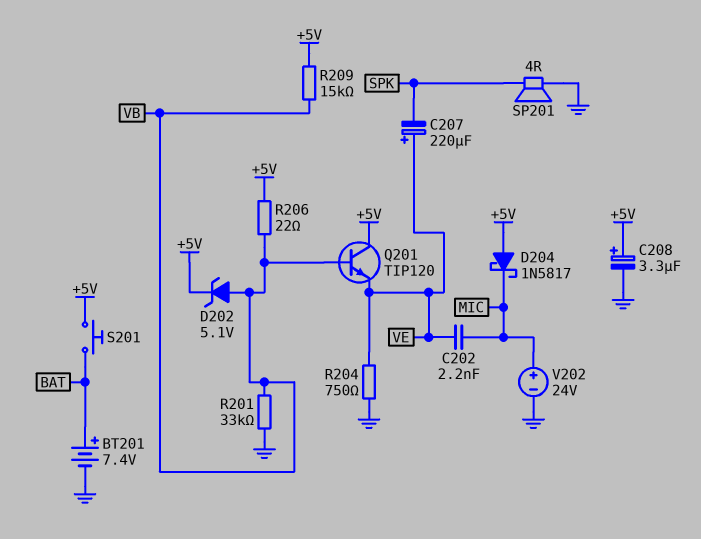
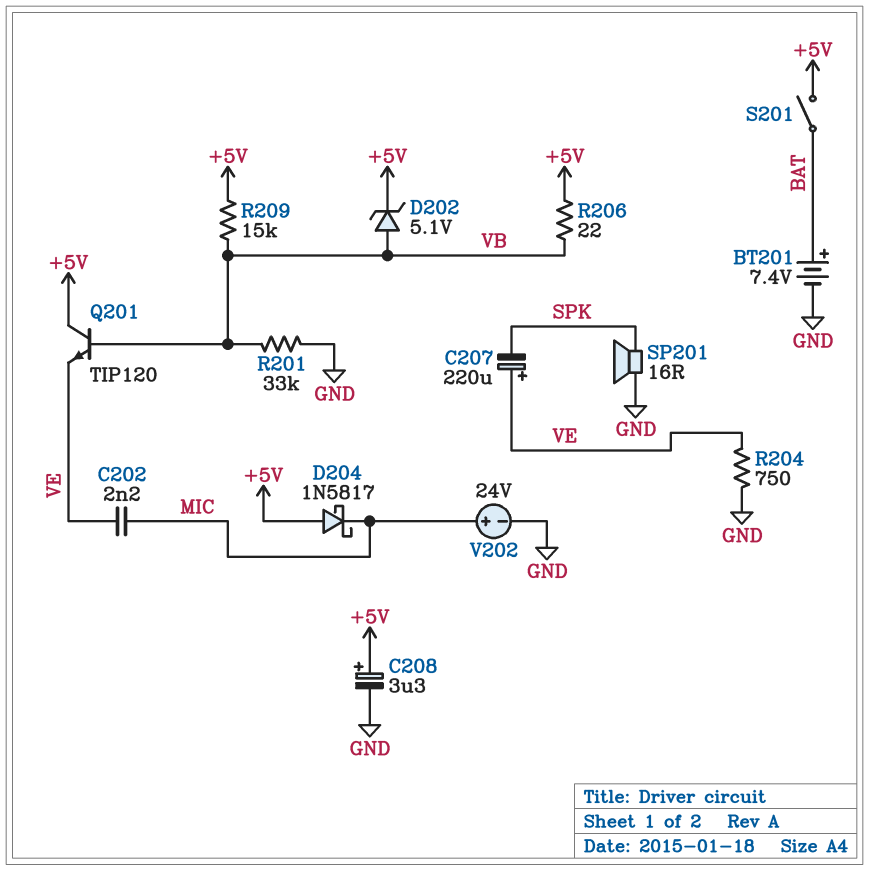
S201: button (+5V, BAT) -> switch (+5V, BAT)
SP201: speaker 4R (GND, SPK) -> speaker 16R (GND, SPK)

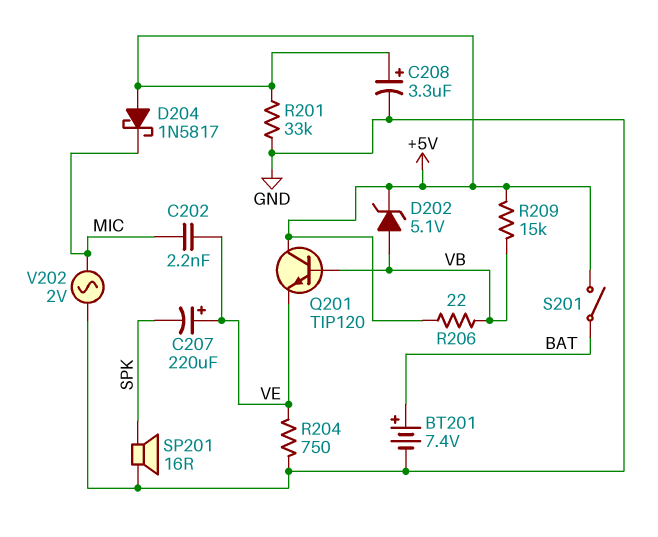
R201: 33k (GND, VB) -> 33k (+5V, GND)
V202: 24V (plus MIC, minus GND) -> AC 2V (GND, MIC)

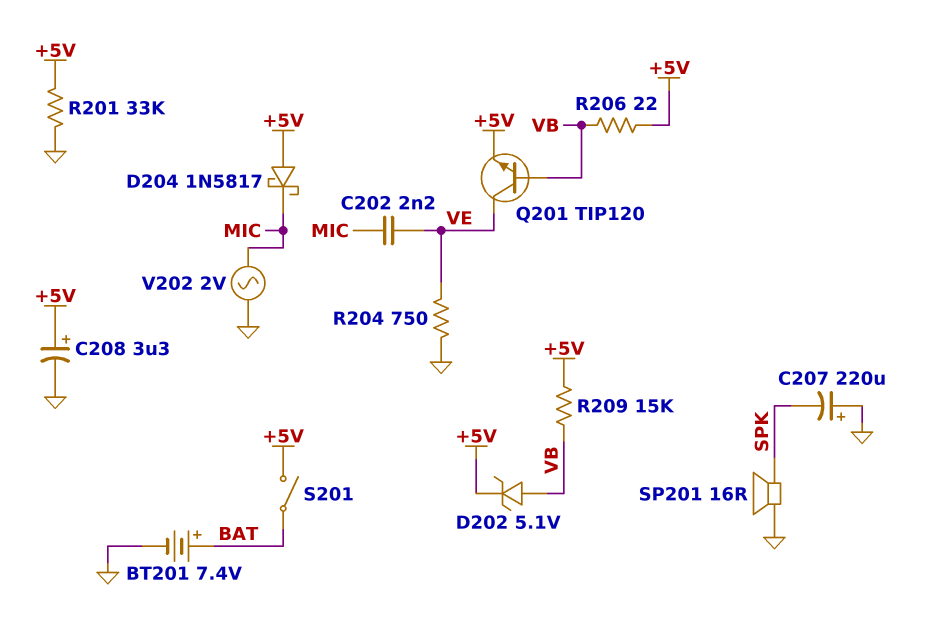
C207: 220uF (plus VE, minus SPK) -> 220uF (plus GND, minus SPK)
Q201: NPN TIP120 (B VB, C +5V, E VE) -> NPN TIP120 (B VB, C VE, E +5V)

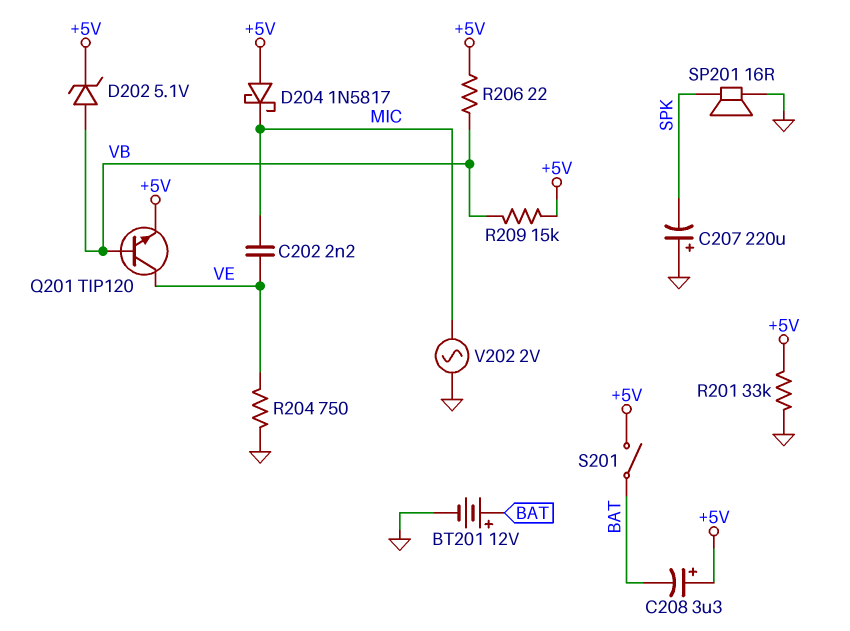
BT201: 7.4V (plus BAT, minus GND) -> 12V (plus BAT, minus GND)
C208: 3.3uF (plus +5V, minus GND) -> 3.3uF (plus +5V, minus BAT)

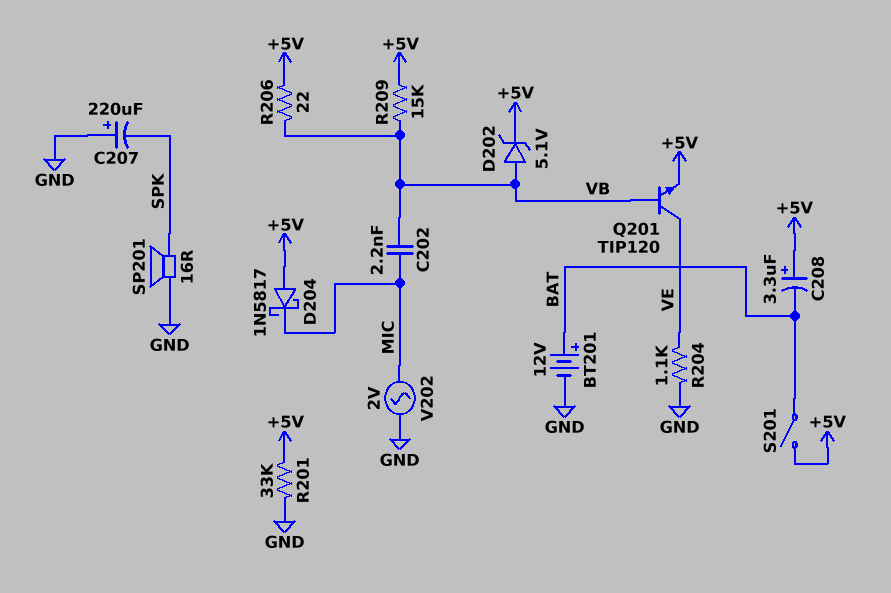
C202: 2.2nF (MIC, VE) -> 2.2nF (MIC, VB)
R204: 750 (GND, VE) -> 1.1k (GND, VE)

